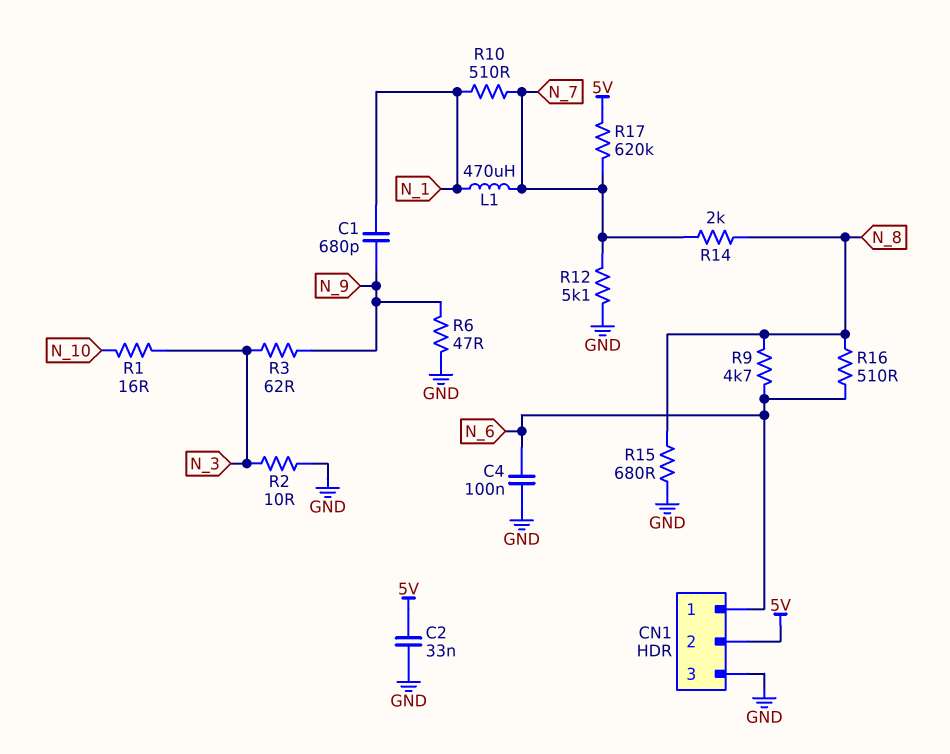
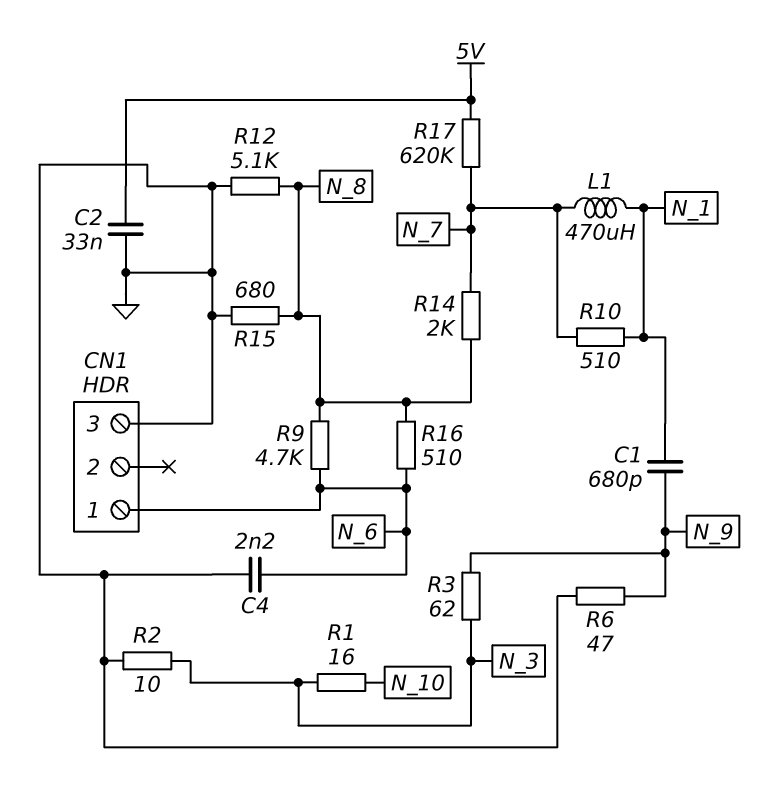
C4: 100nF (GND, N_6) -> 2.2nF (GND, N_6)
CN1 pin 2: 5V -> none
R12: 5.1k (GND, N_7) -> 5.1k (GND, N_8)

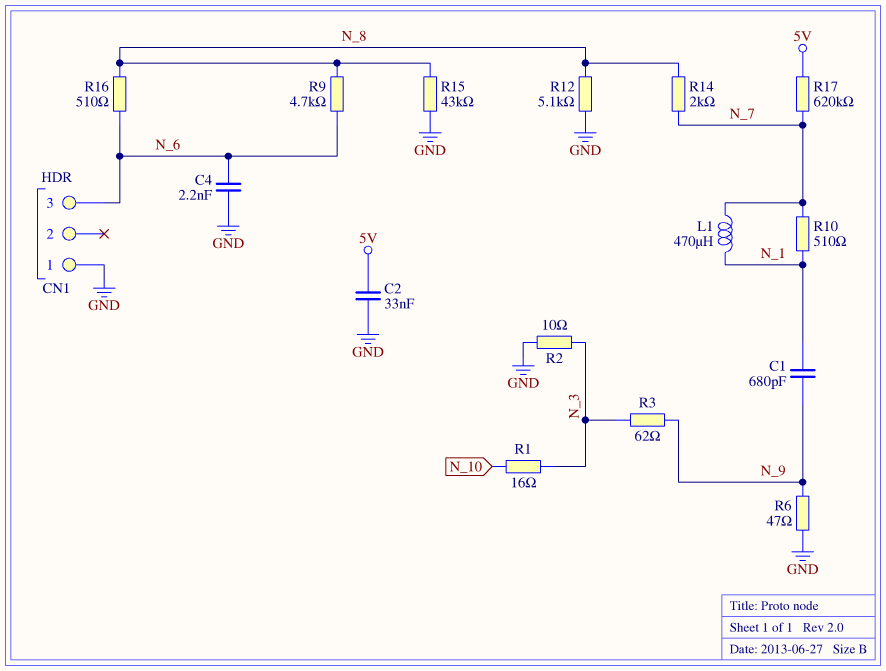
CN1 pin 1: N_6 -> GND
CN1 pin 3: GND -> N_6
R15: 680 (GND, N_8) -> 43k (GND, N_8)

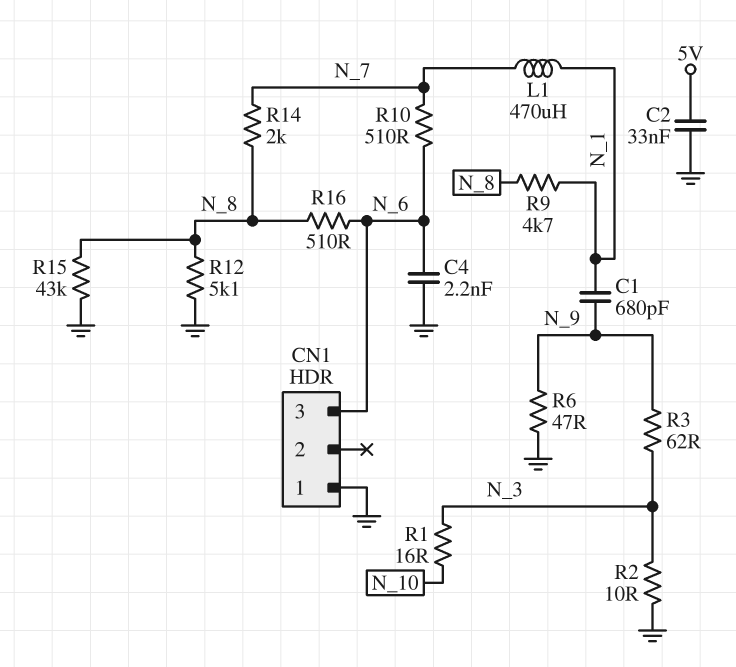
R9: 4.7k (N_6, N_8) -> 4.7k (N_1, N_8)
R10: 510 (N_1, N_7) -> 510 (N_6, N_7)
R17: 620k (5V, N_7) -> none

